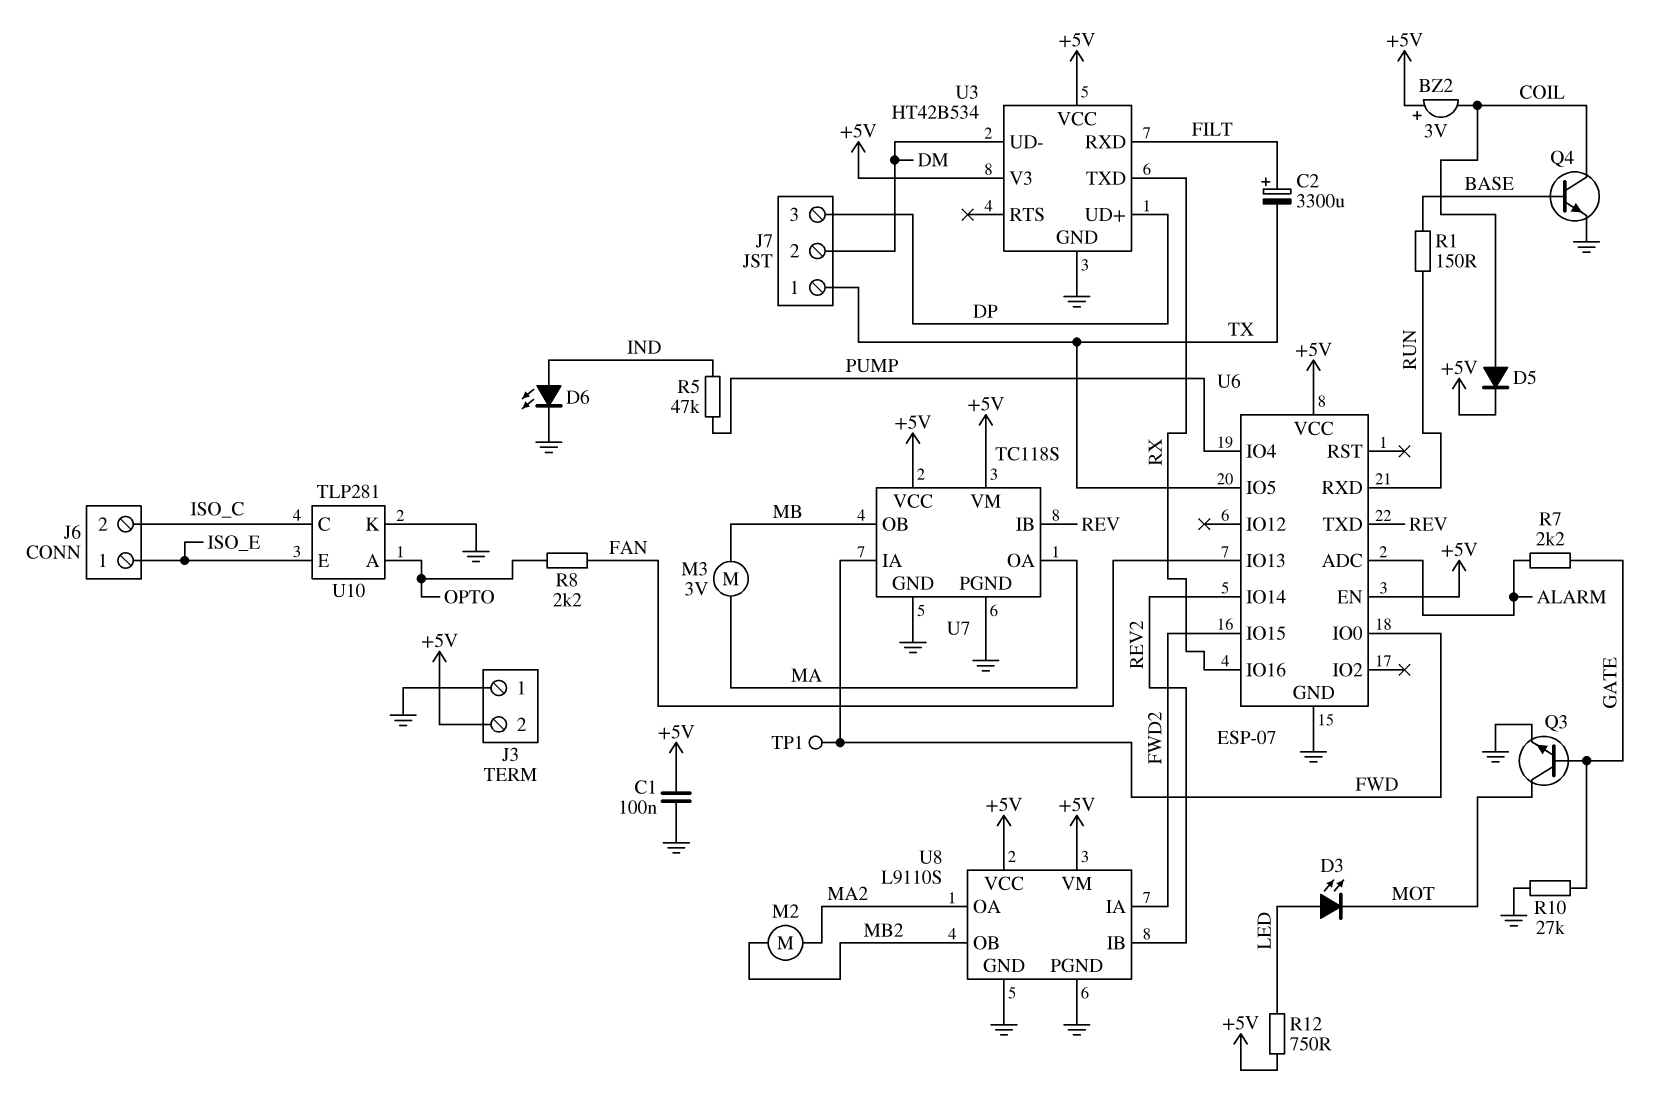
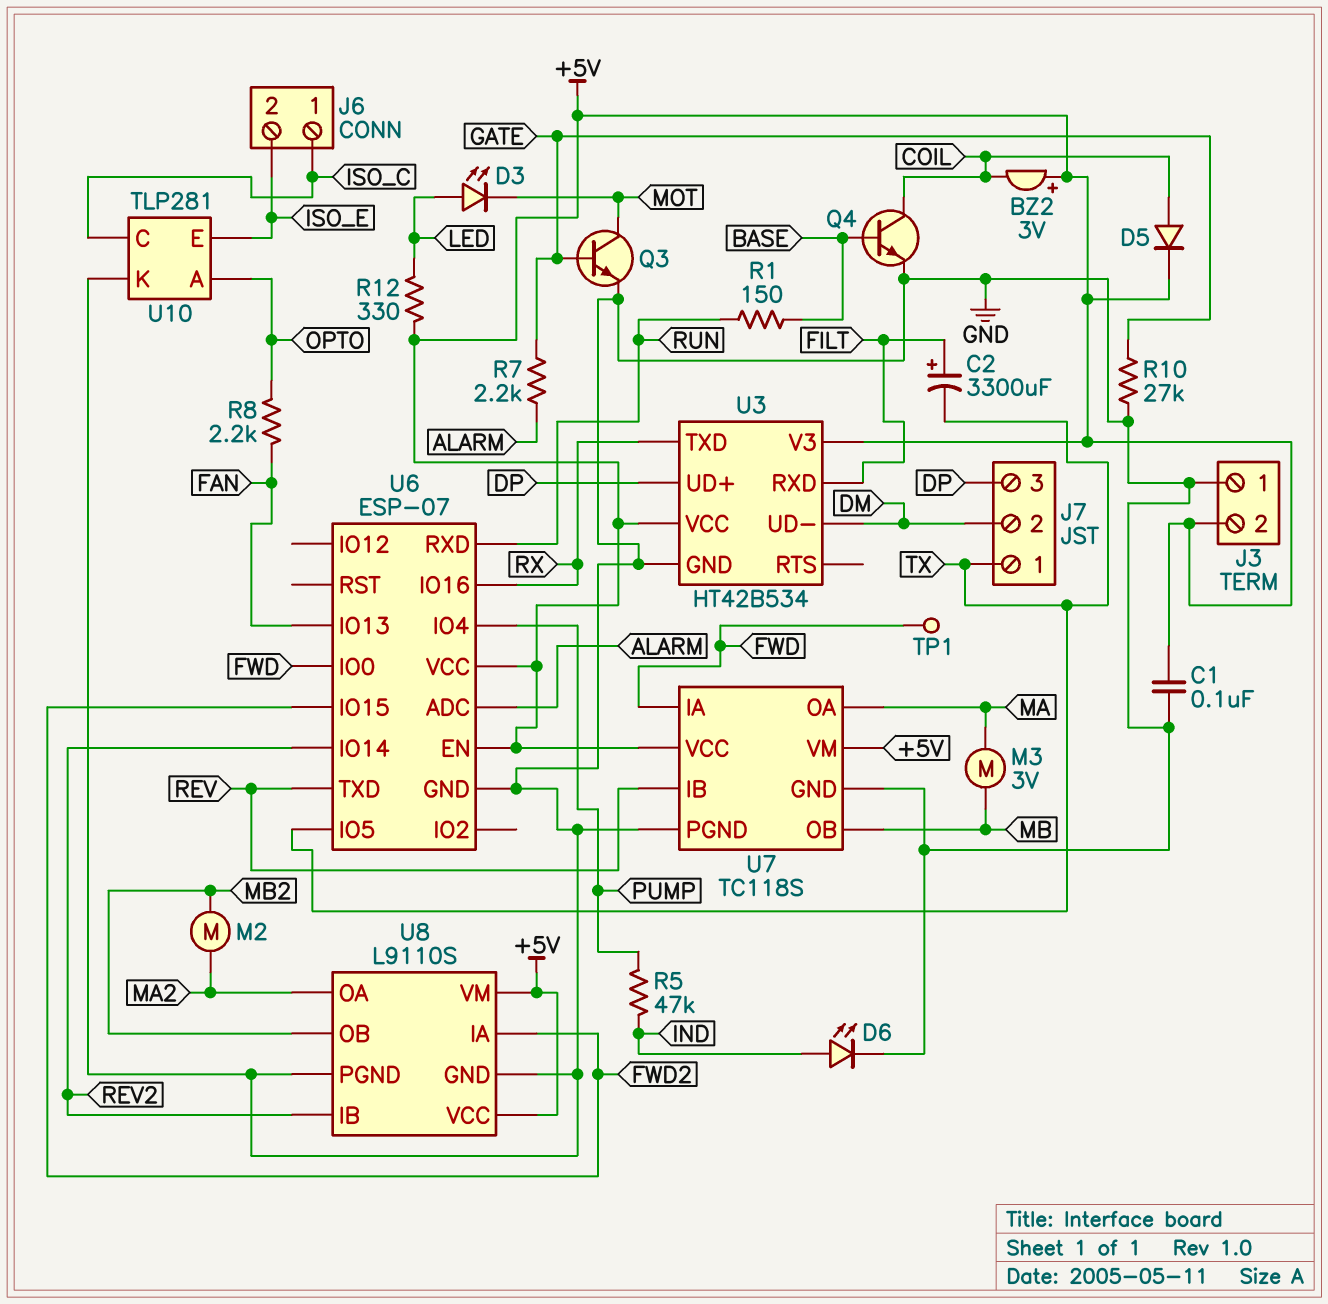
J6 pin 1: ISO_E -> ISO_C
J6 pin 2: ISO_C -> ISO_E
R12: 750 (+5V, LED) -> 330 (+5V, LED)

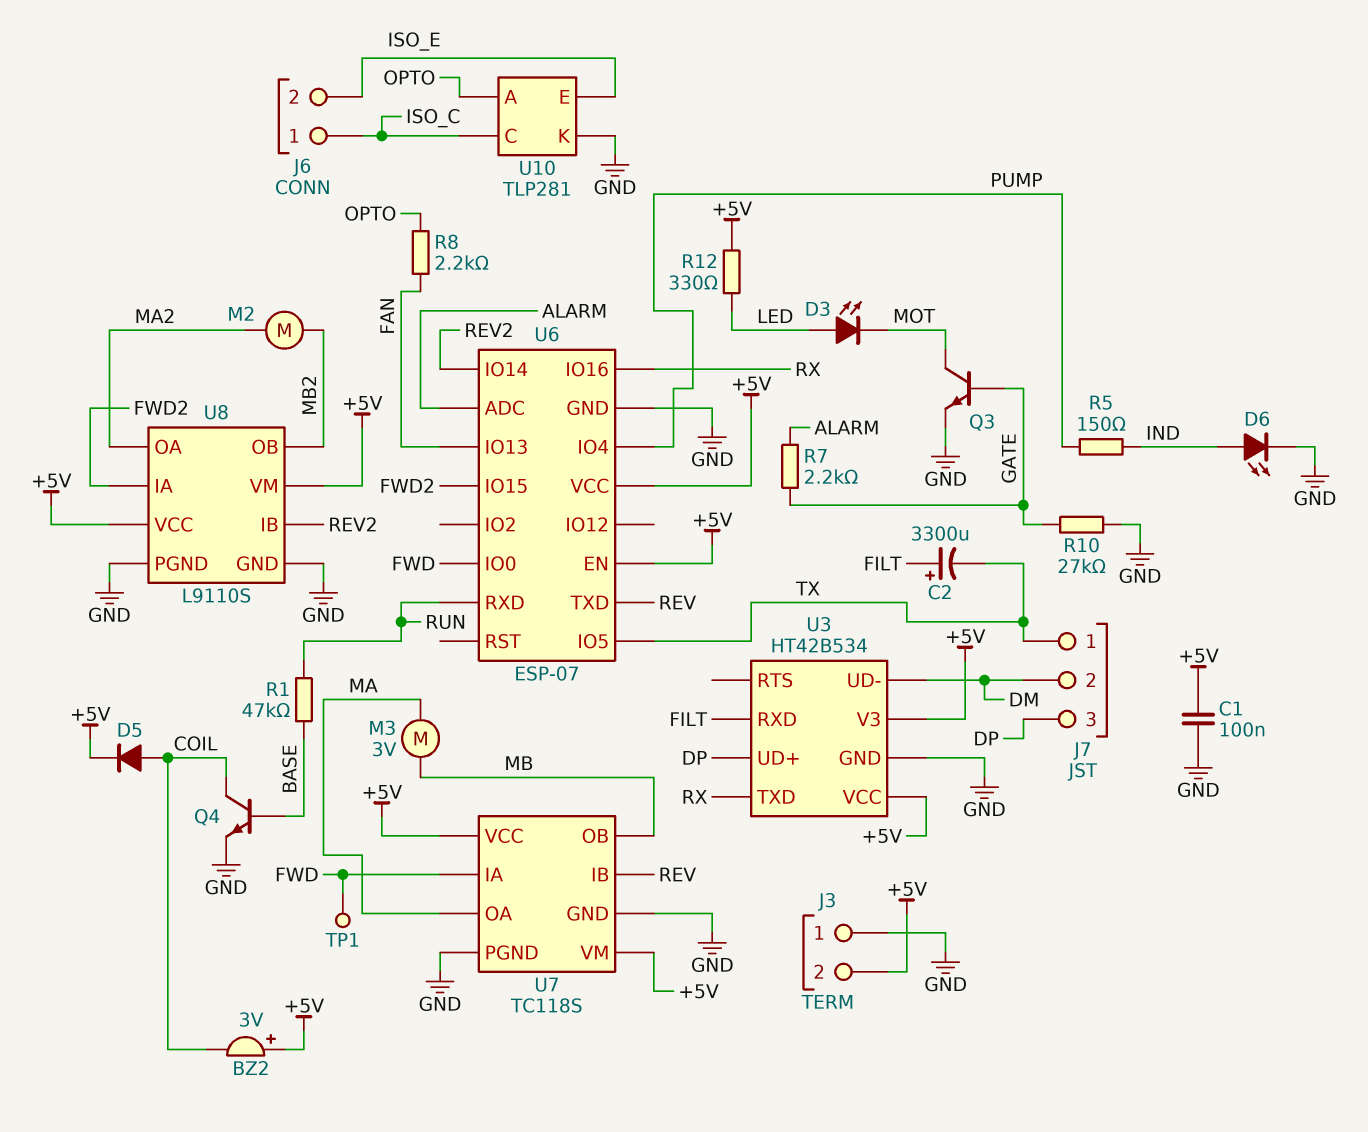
R1: 150 (BASE, RUN) -> 47k (BASE, RUN)
R5: 47k (IND, PUMP) -> 150 (IND, PUMP)

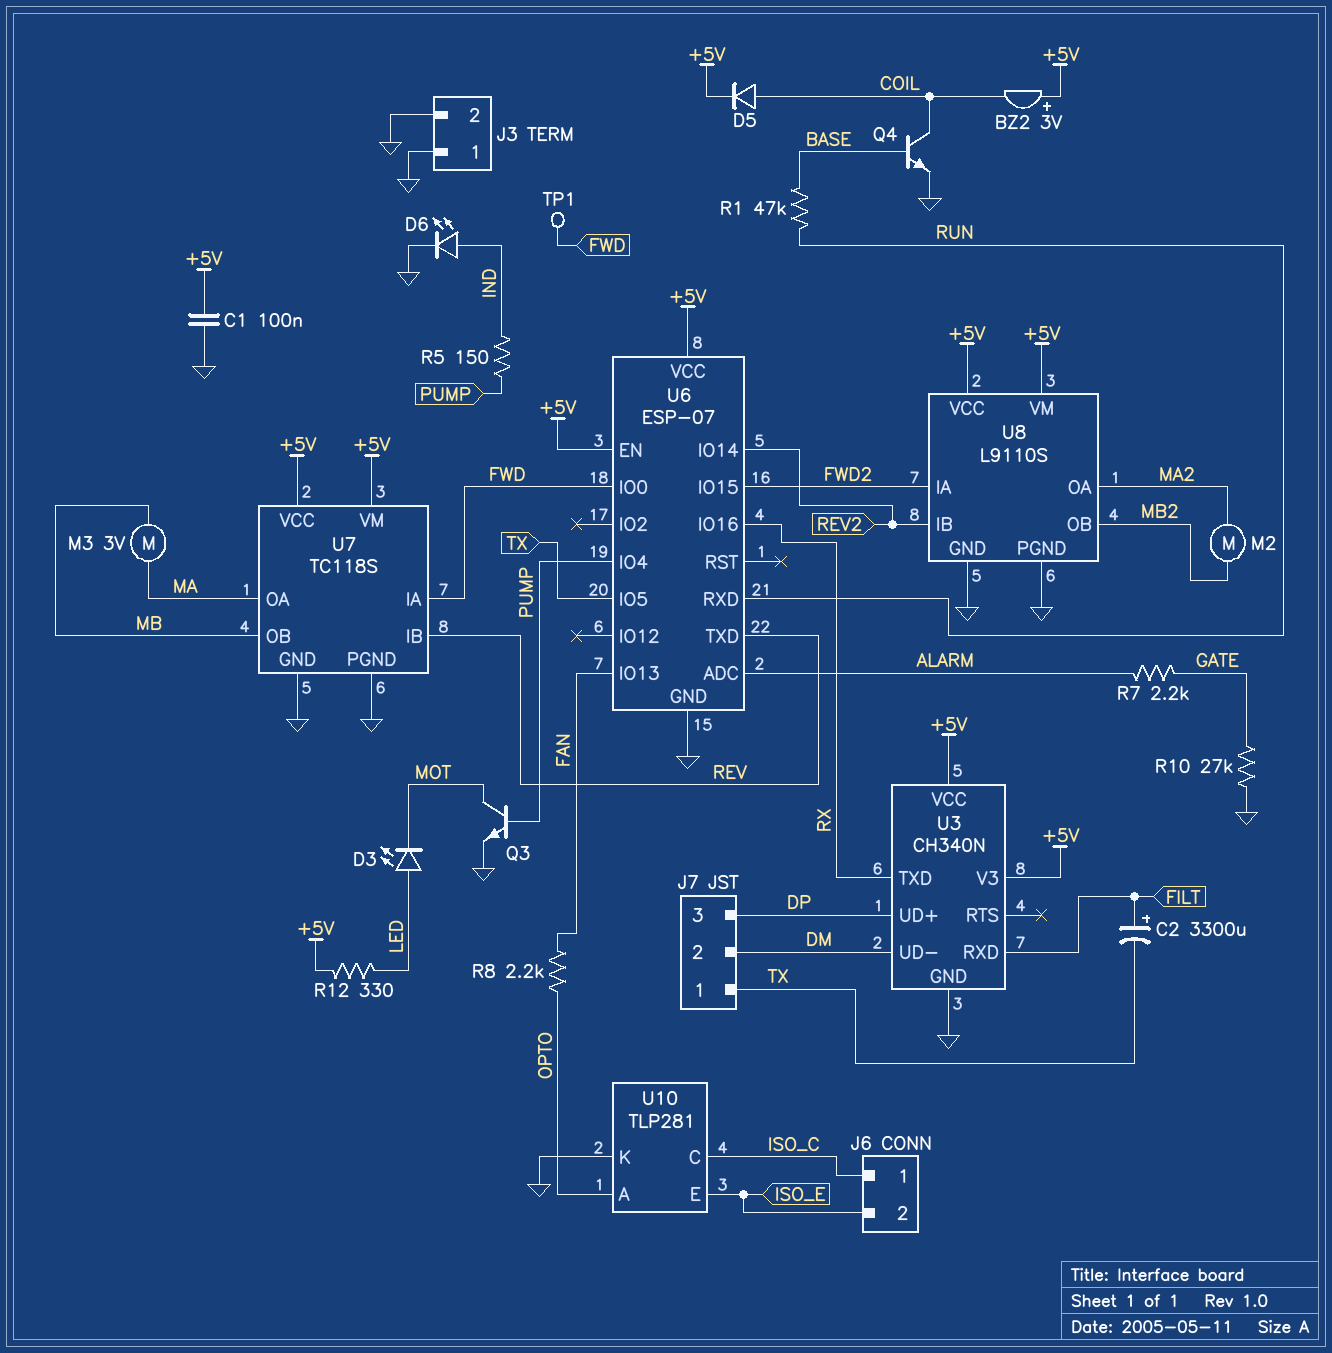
J3 pin 2: +5V -> GND
Q3: NPN (B GATE, C MOT, E GND) -> NPN (B PUMP, C MOT, E GND)
U3: HT42B534 -> CH340N

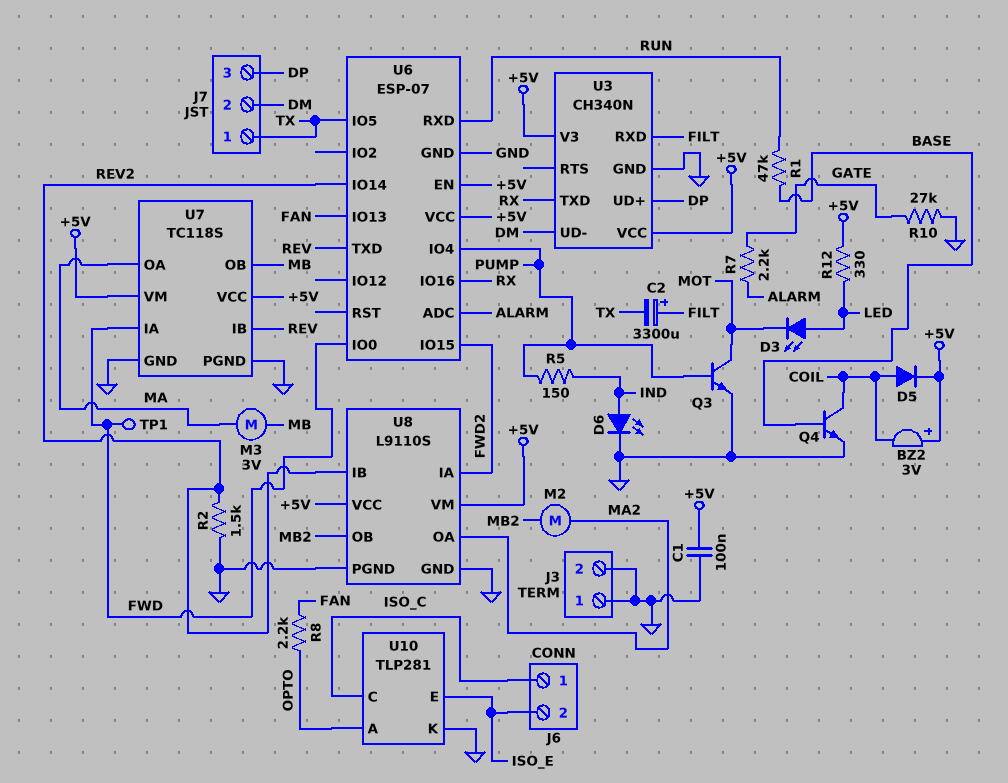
R2: none -> 1.5k (GND, REV2)

